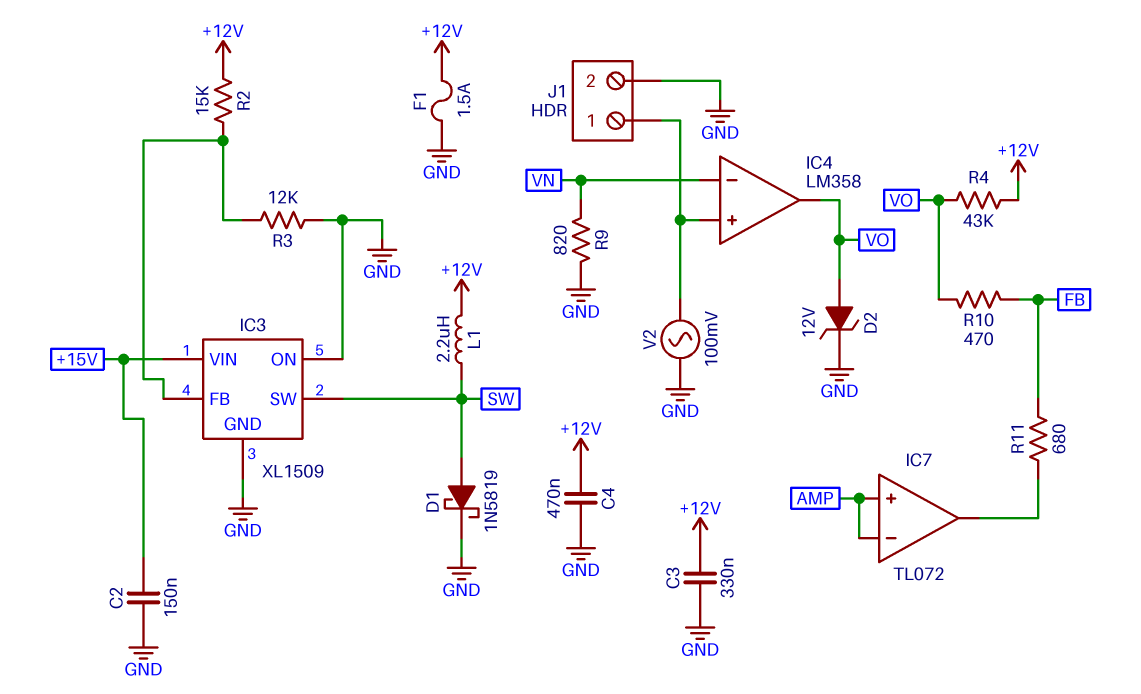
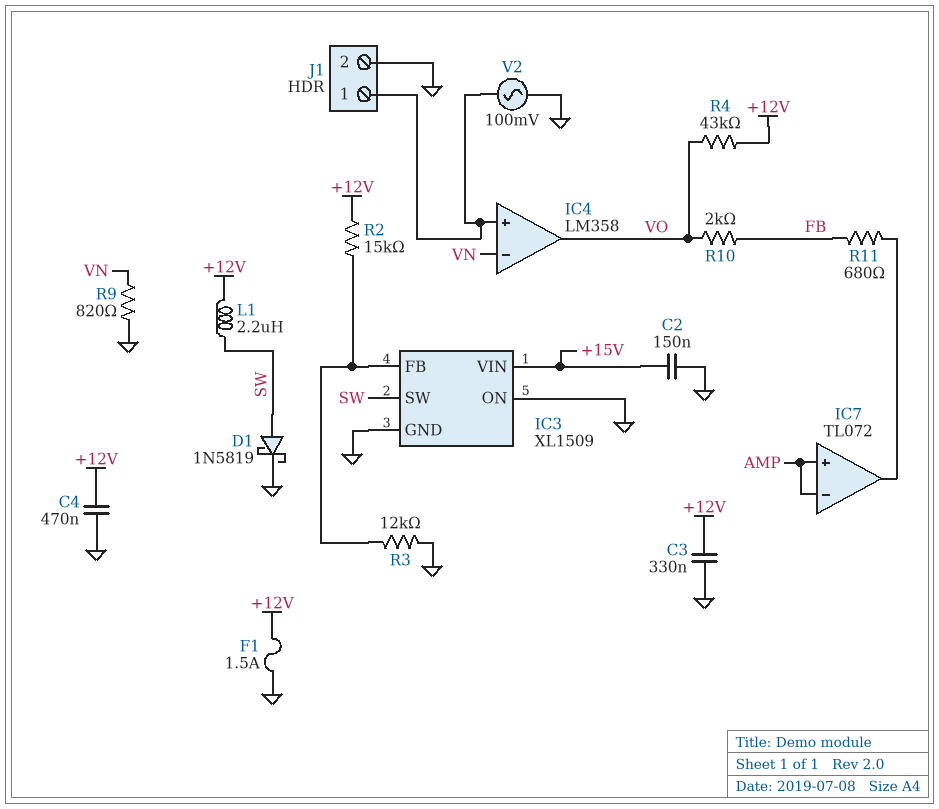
D2: zener 12V (A VO, K GND) -> none
R10: 470 (FB, VO) -> 2k (FB, VO)

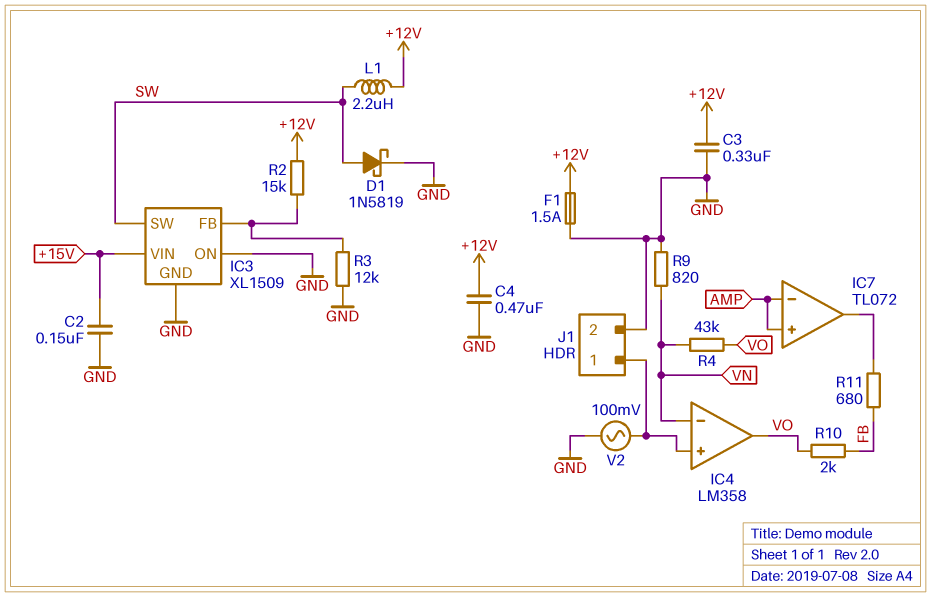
R4: 43k (+12V, VO) -> 43k (VN, VO)

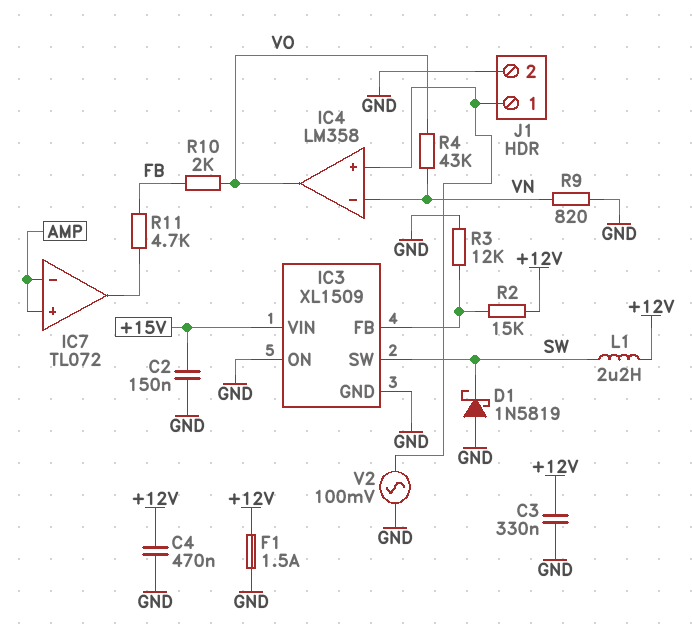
D1: schottky 1N5819 (A SW, K GND) -> schottky 1N5819 (A GND, K SW)
R11: 680 (FB, IC7/out) -> 4.7k (FB, IC7/out)

